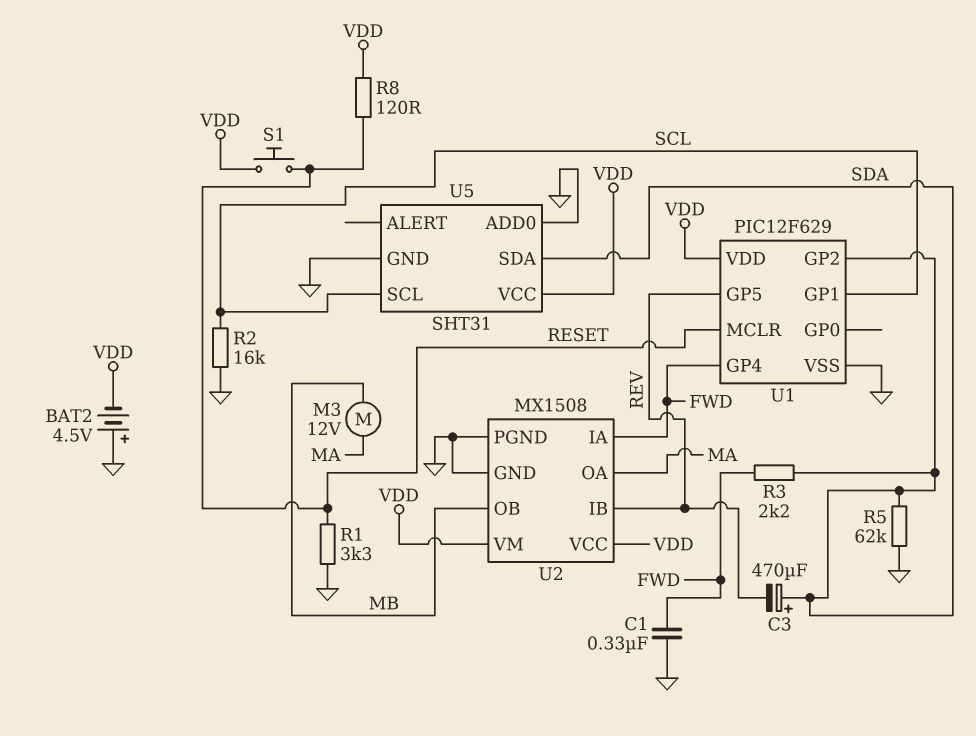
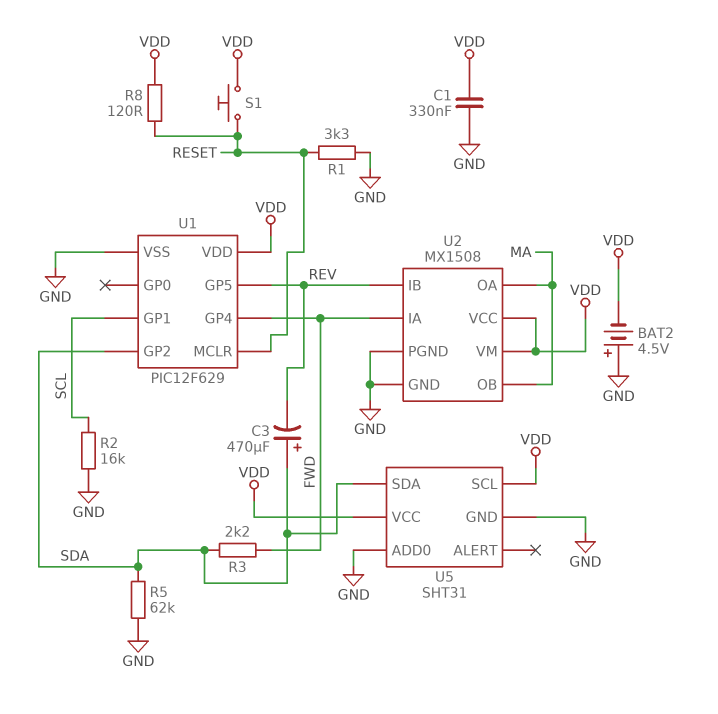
C1: 330nF (FWD, GND) -> 330nF (GND, VDD)
M3: motor 12V (MA, MB) -> none
U2 pin OB: MB -> MA
U5 pin SCL: SCL -> VDD

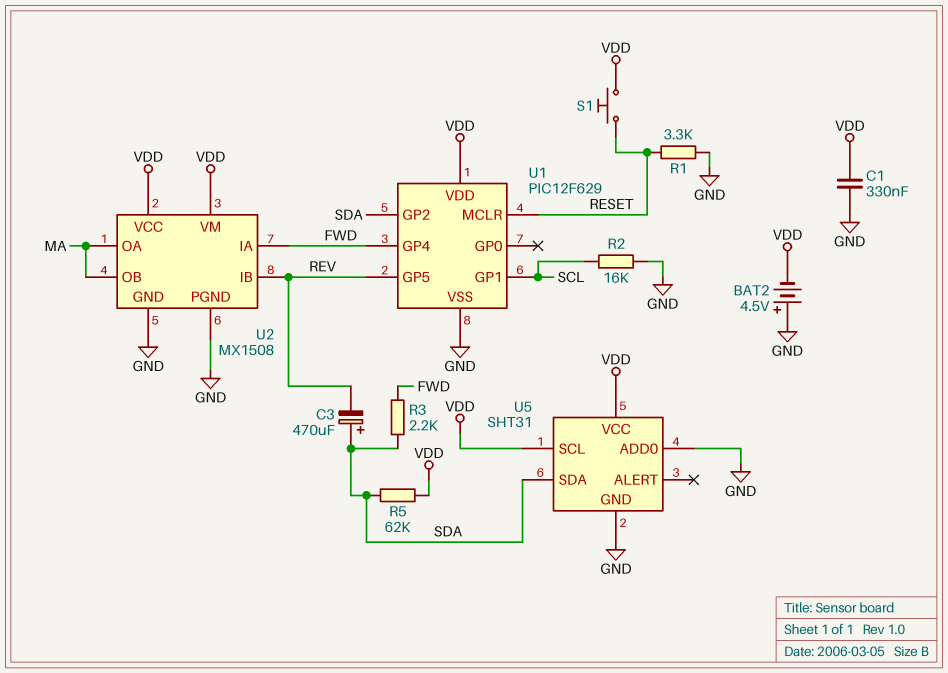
R5: 62k (GND, SDA) -> 62k (SDA, VDD)
R8: 120 (RESET, VDD) -> none

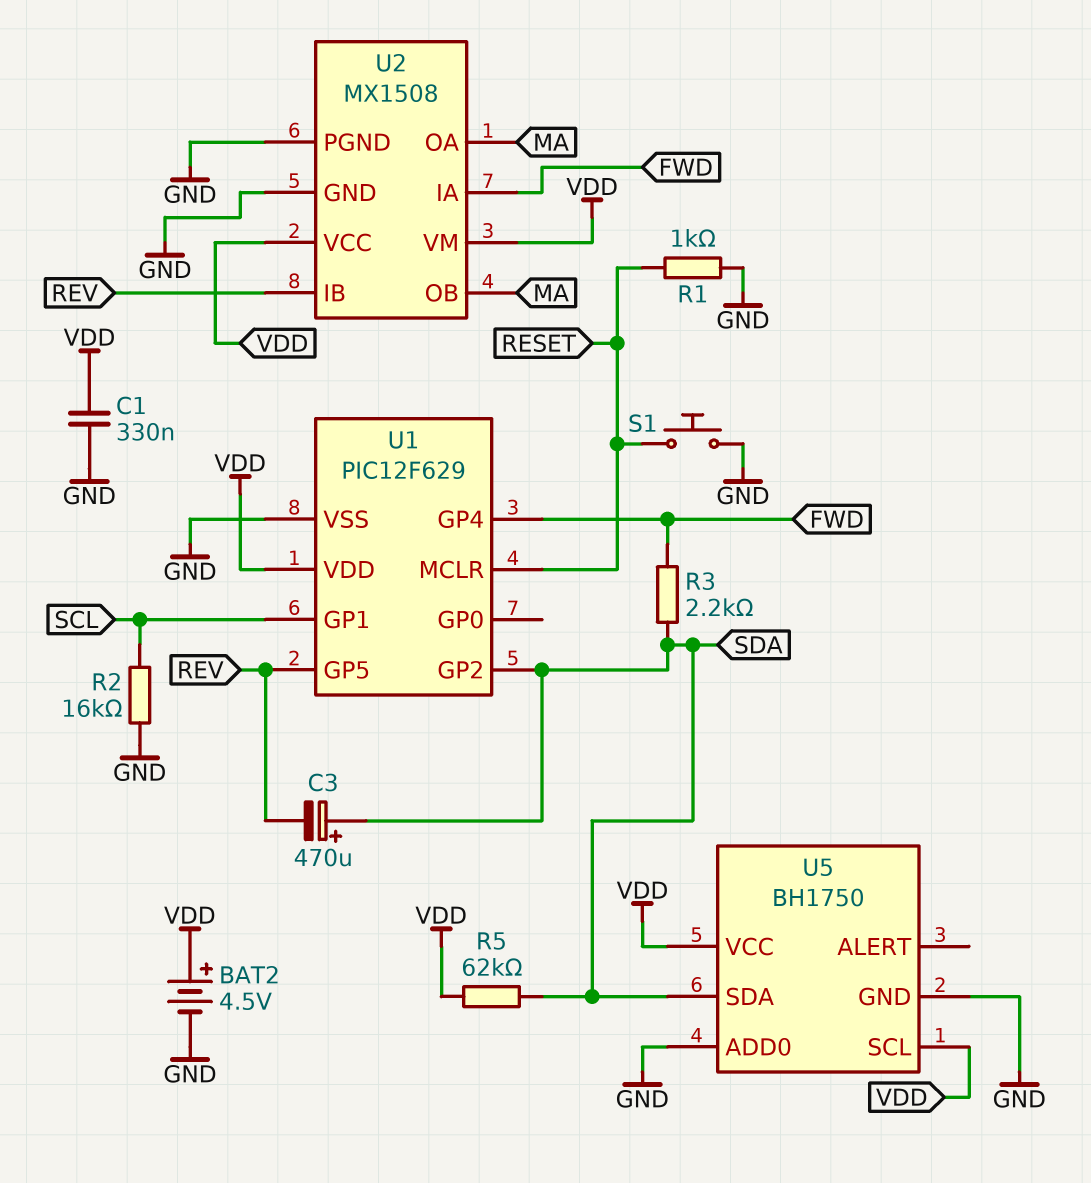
BAT2: 4.5V (plus GND, minus VDD) -> 4.5V (plus VDD, minus GND)
R1: 3.3k (GND, RESET) -> 1k (GND, RESET)
S1: button (RESET, VDD) -> button (GND, RESET)
U5: SHT31 -> BH1750

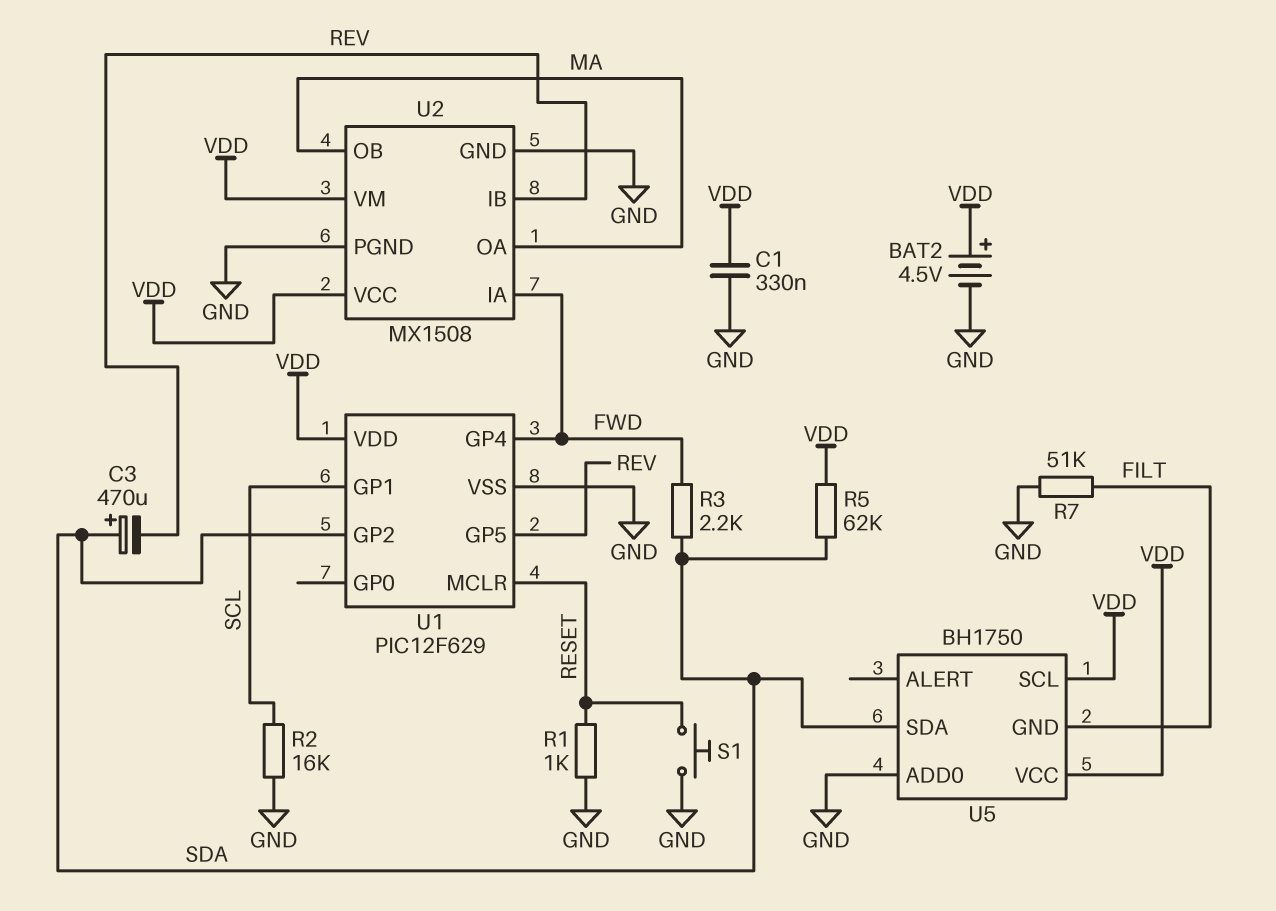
R7: none -> 51k (FILT, GND)
U5 pin GND: GND -> FILT

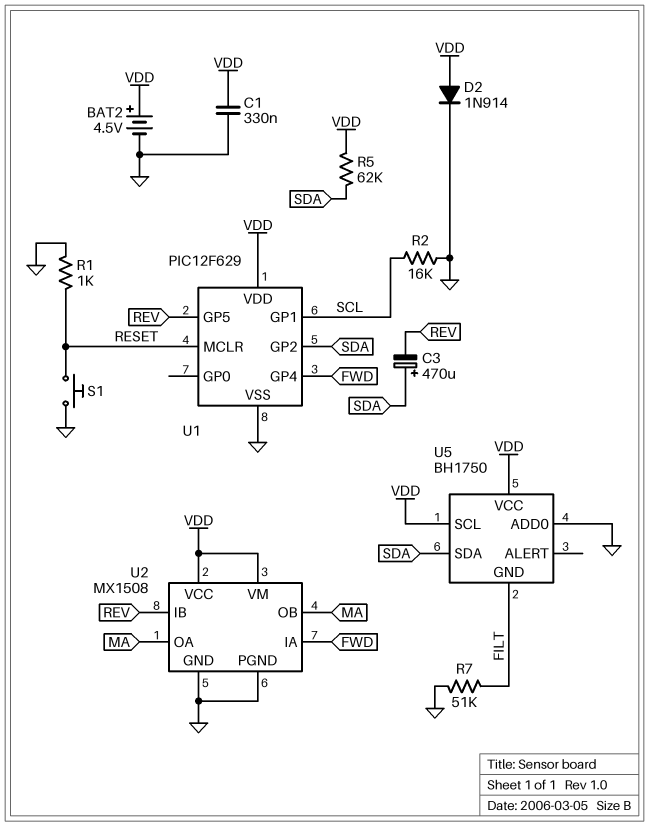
D2: none -> diode 1N914 (A VDD, K GND)
R3: 2.2k (FWD, SDA) -> none

